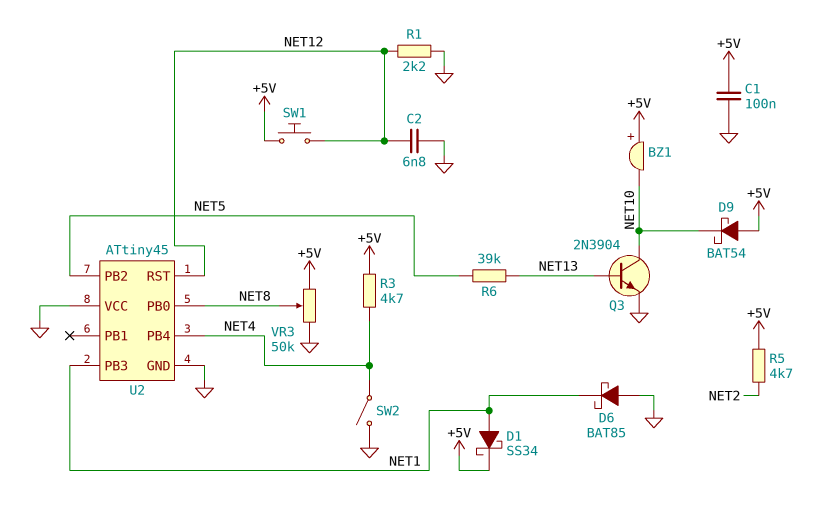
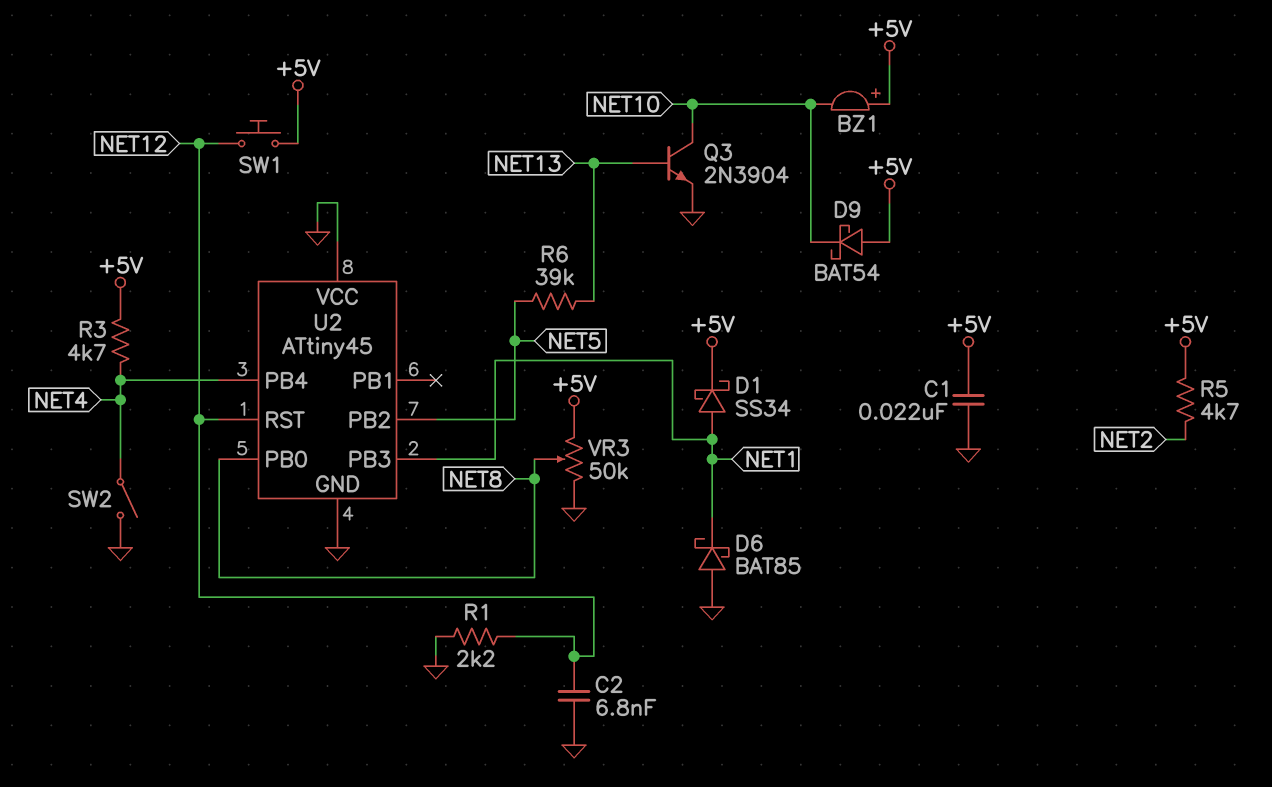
C1: 100nF (+5V, GND) -> 22nF (+5V, GND)

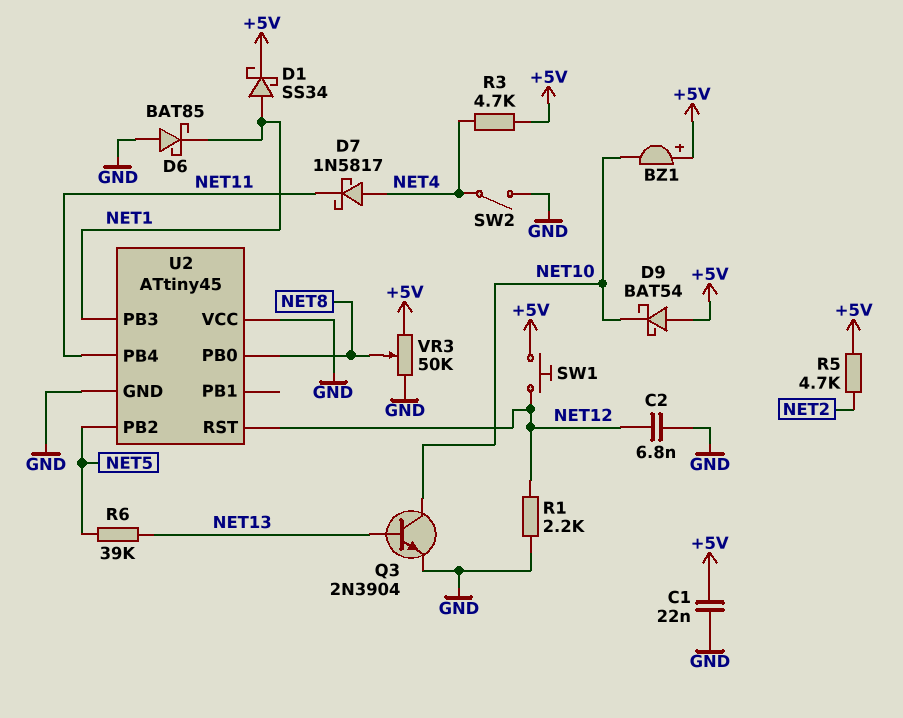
D7: none -> schottky 1N5817 (A NET4, K NET11)
U2 pin PB4: NET4 -> NET11

